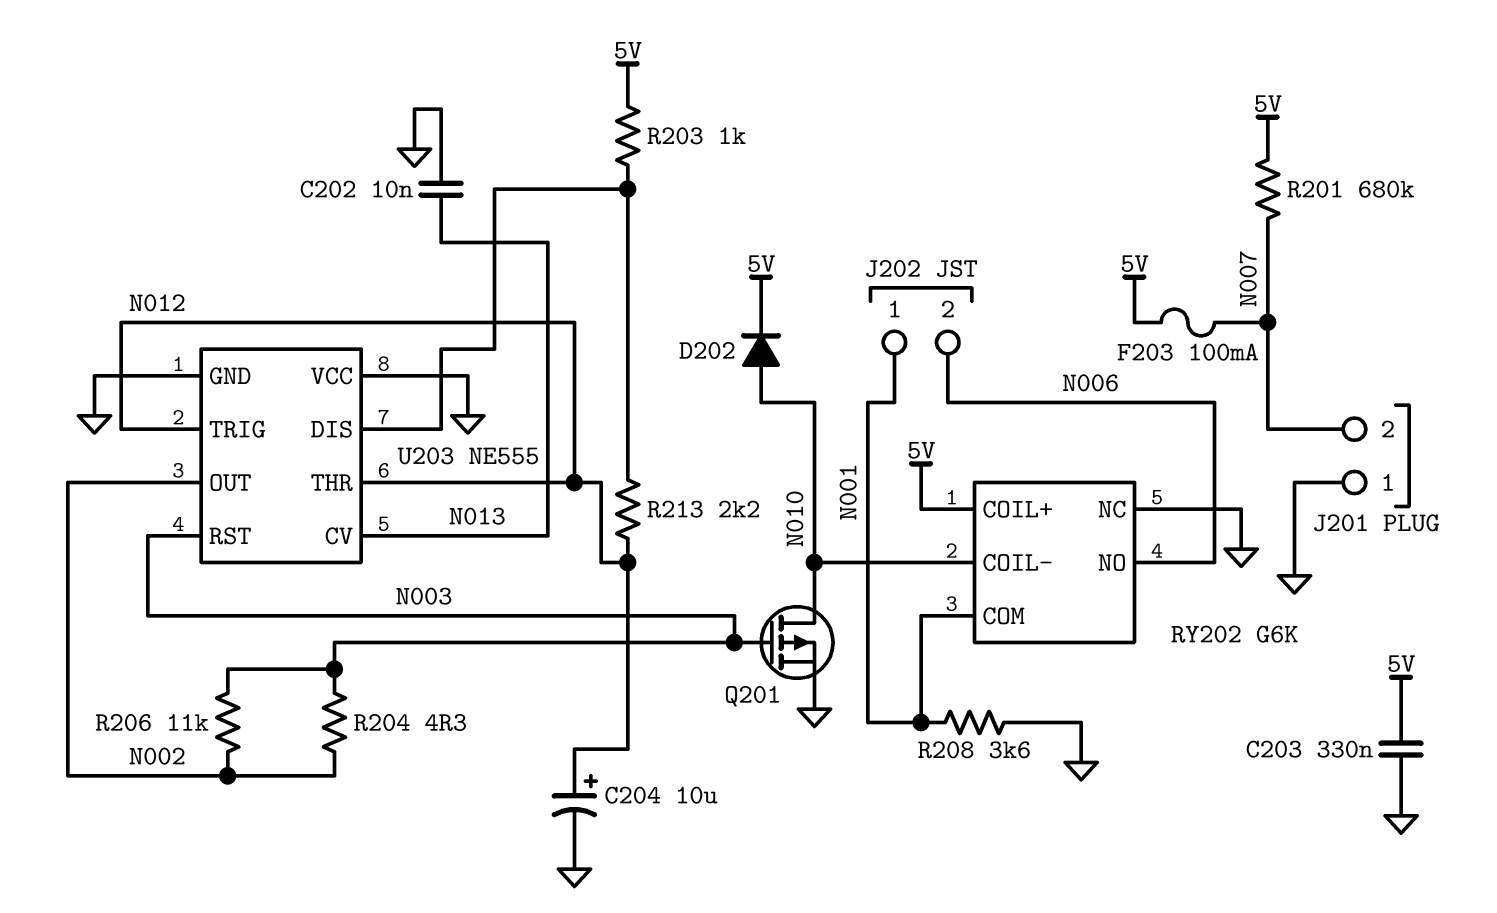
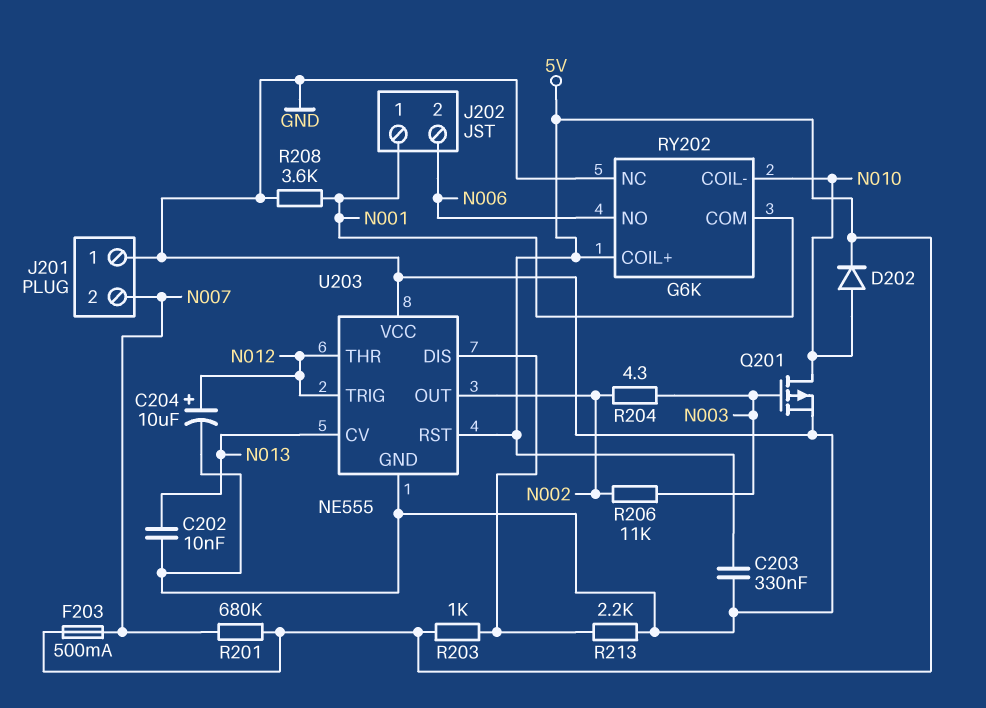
F203: 100mA (5V, N007) -> 500mA (5V, N007)
R213: 2.2k (N012, U203/DIS) -> 2.2k (GND, U203/DIS)
U203 pin RST: N003 -> 5V

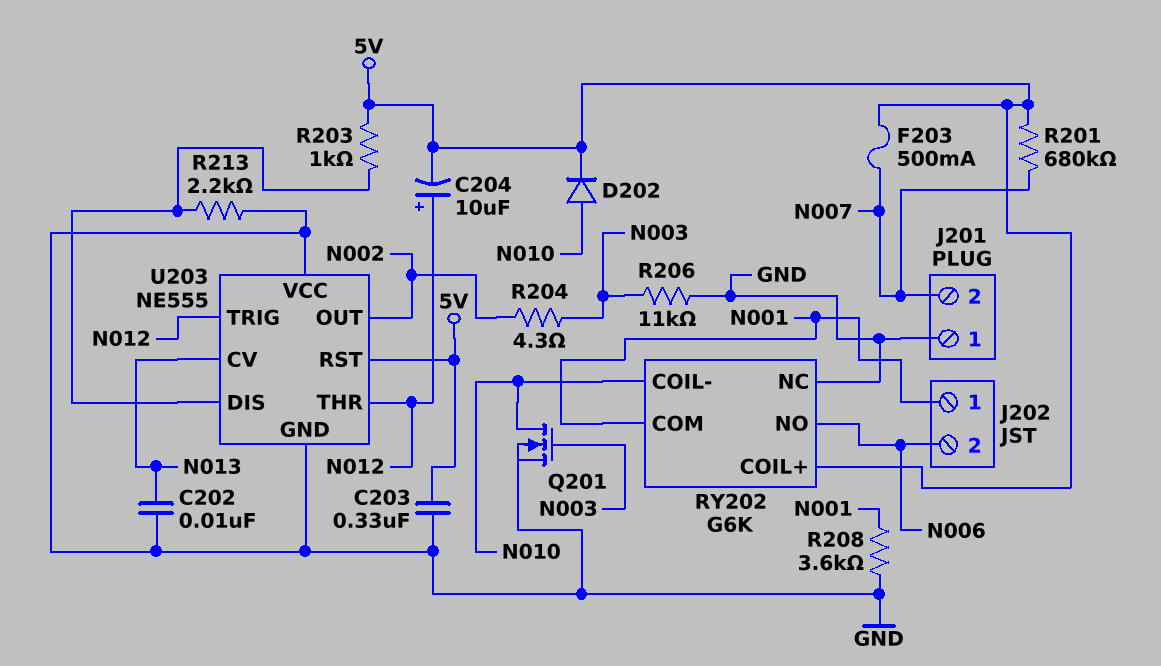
C204: 10uF (plus N012, minus GND) -> 10uF (plus N012, minus 5V)
Q201: PMOS (G N003, D N010, S GND) -> NMOS (G N003, D N010, S GND)
R206: 11k (N002, N003) -> 11k (GND, N003)

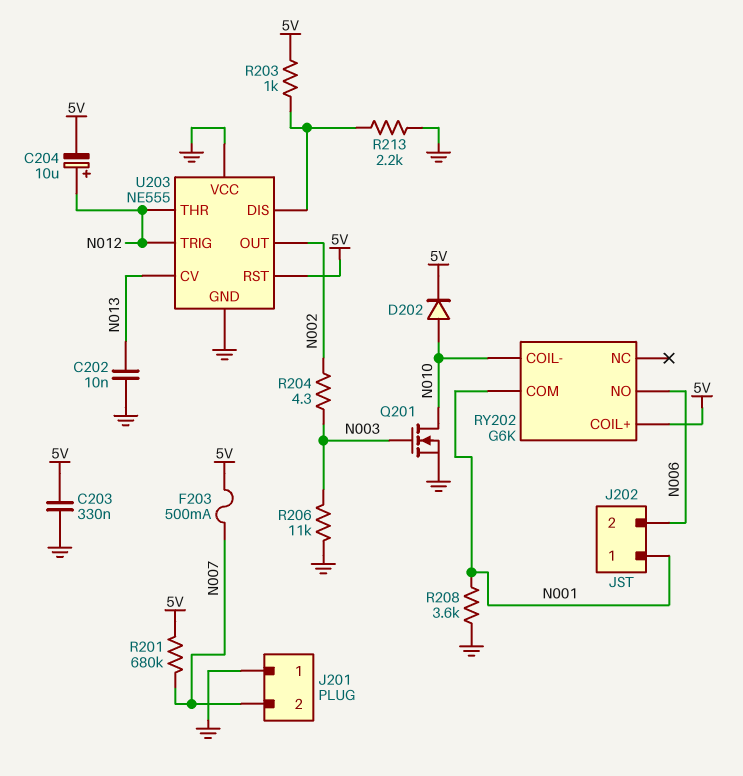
RY202 pin NC: GND -> none

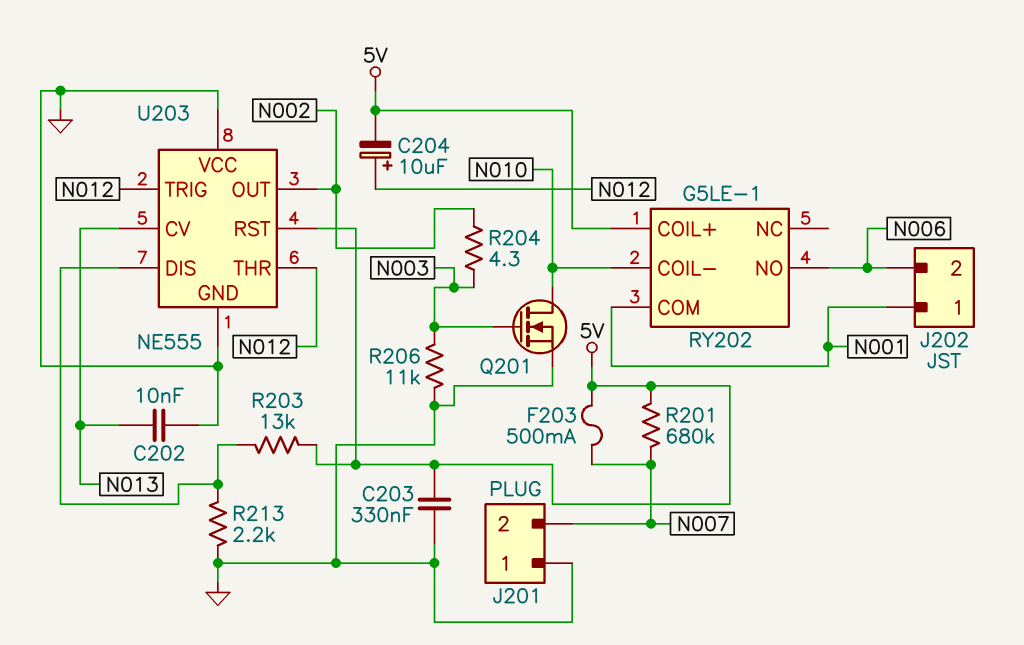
D202: diode (A N010, K 5V) -> none
R203: 1k (5V, U203/DIS) -> 13k (5V, U203/DIS)
R208: 3.6k (GND, N001) -> none
RY202: G6K -> G5LE-1

